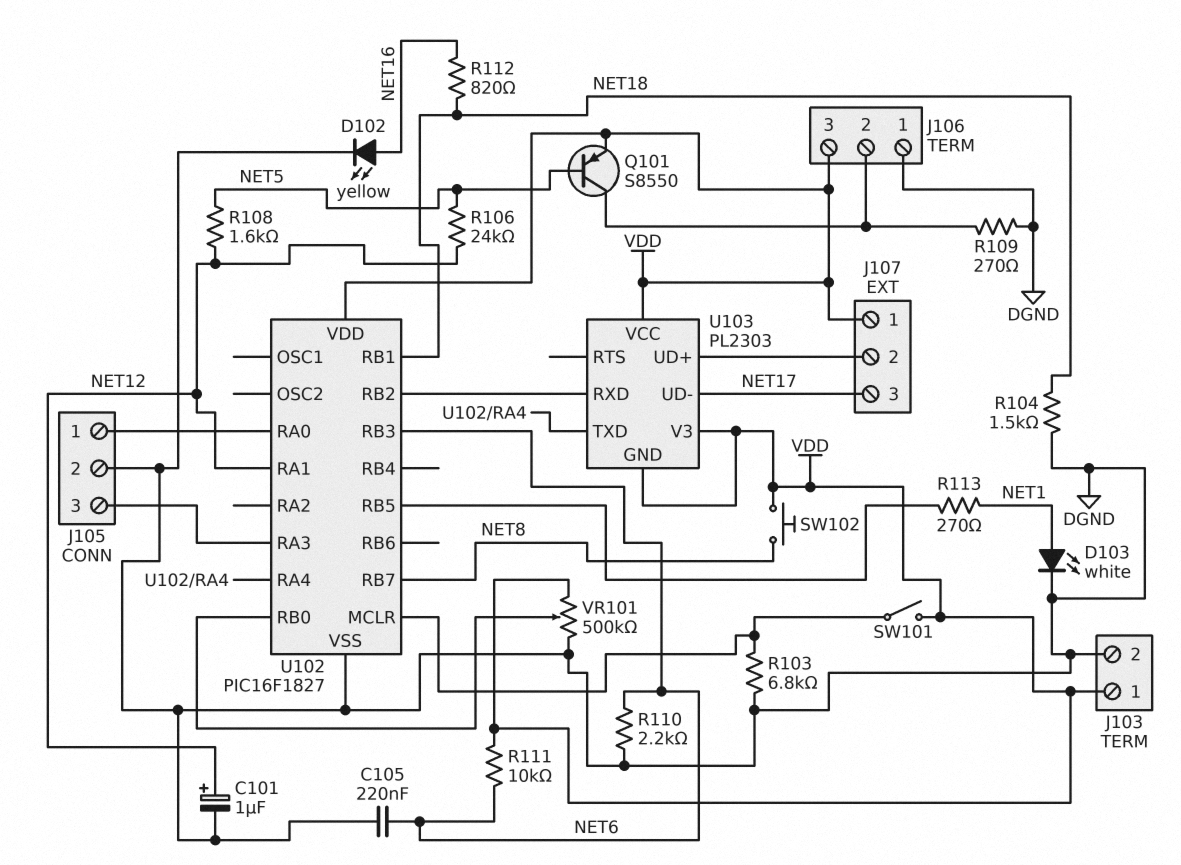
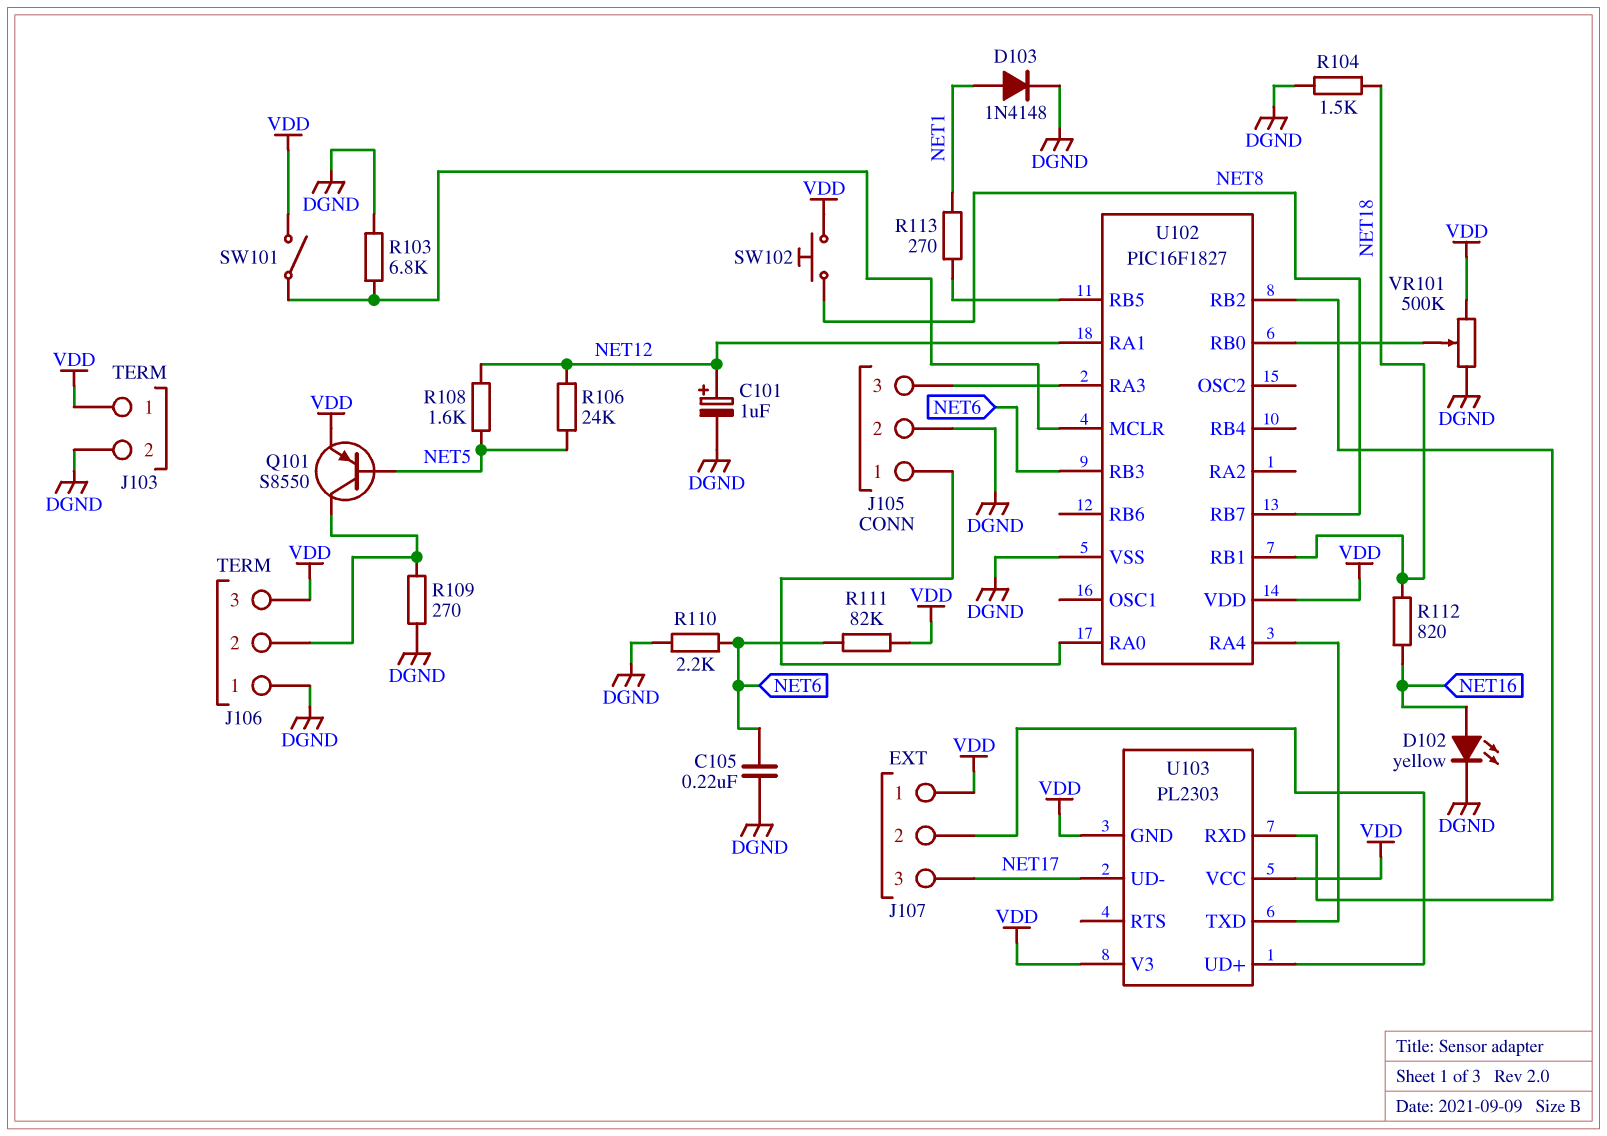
D103: LED white (A NET1, K DGND) -> diode 1N4148 (A NET1, K DGND)
R111: 10k (NET6, VDD) -> 82k (NET6, VDD)

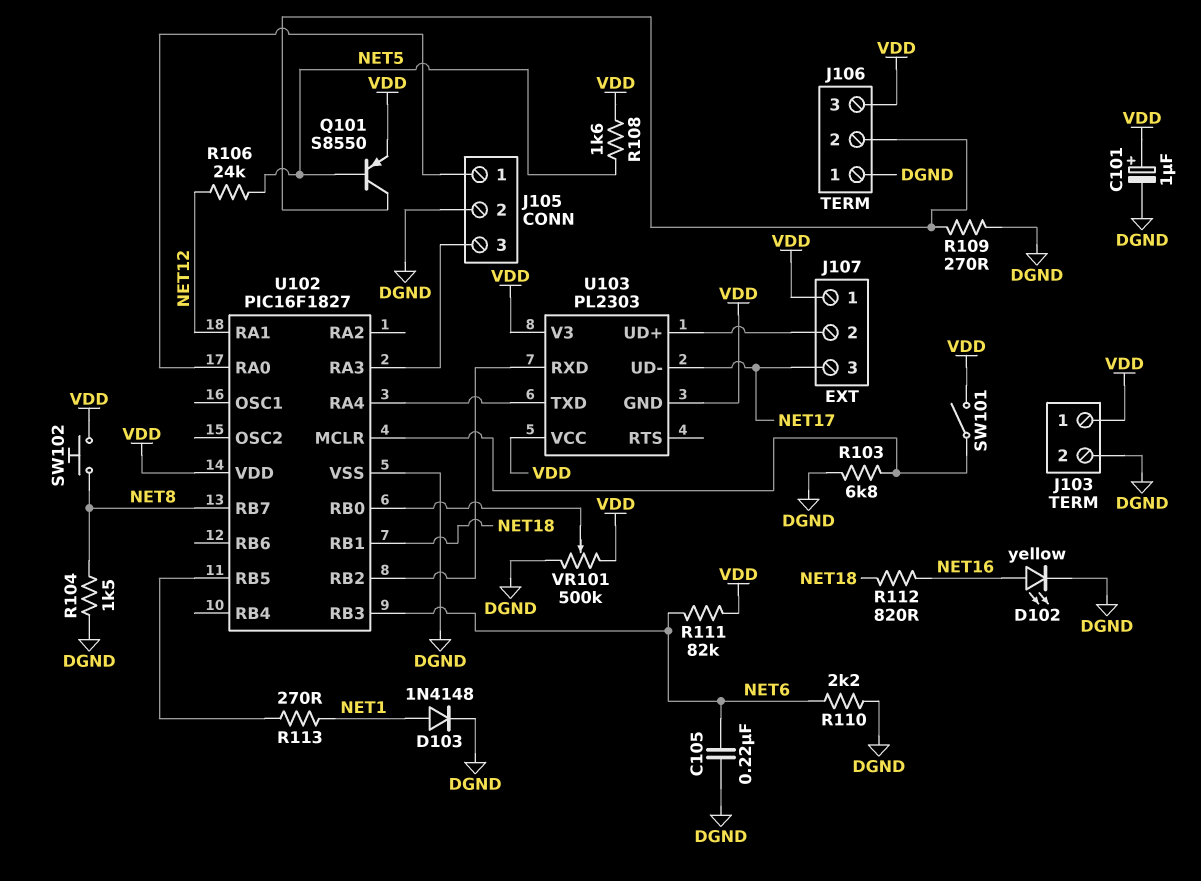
C101: 1uF (plus NET12, minus DGND) -> 1uF (plus VDD, minus DGND)
R104: 1.5k (DGND, NET18) -> 1.5k (DGND, NET8)
R108: 1.6k (NET5, NET12) -> 1.6k (NET5, VDD)

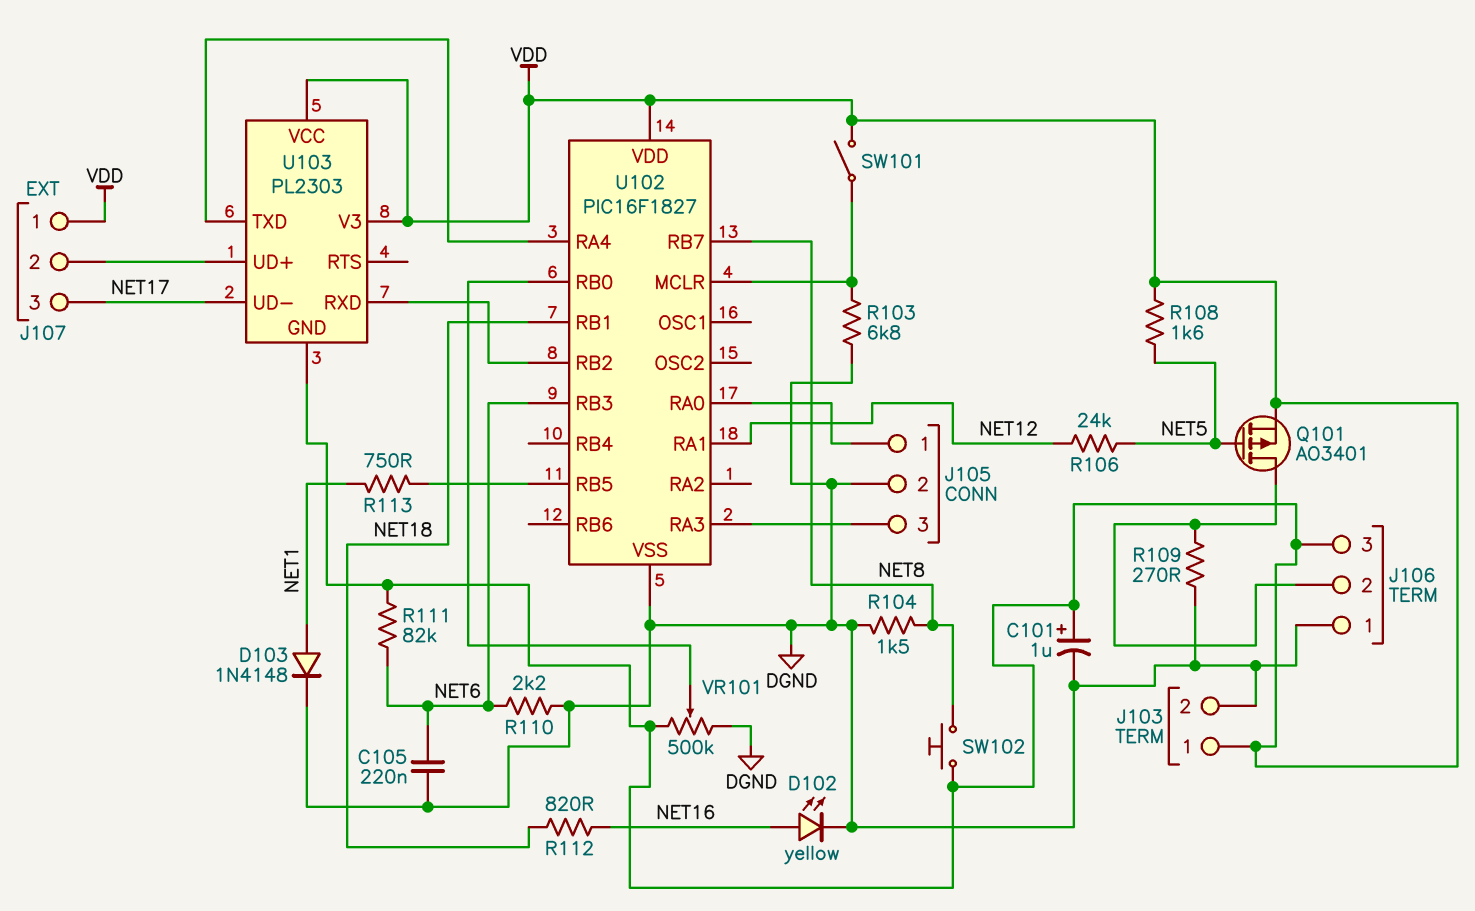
Q101: PNP S8550 (B NET5, C J106/2, E VDD) -> PMOS AO3401 (G NET5, D J106/2, S VDD)
R113: 270 (NET1, U102/RB5) -> 750 (NET1, U102/RB5)

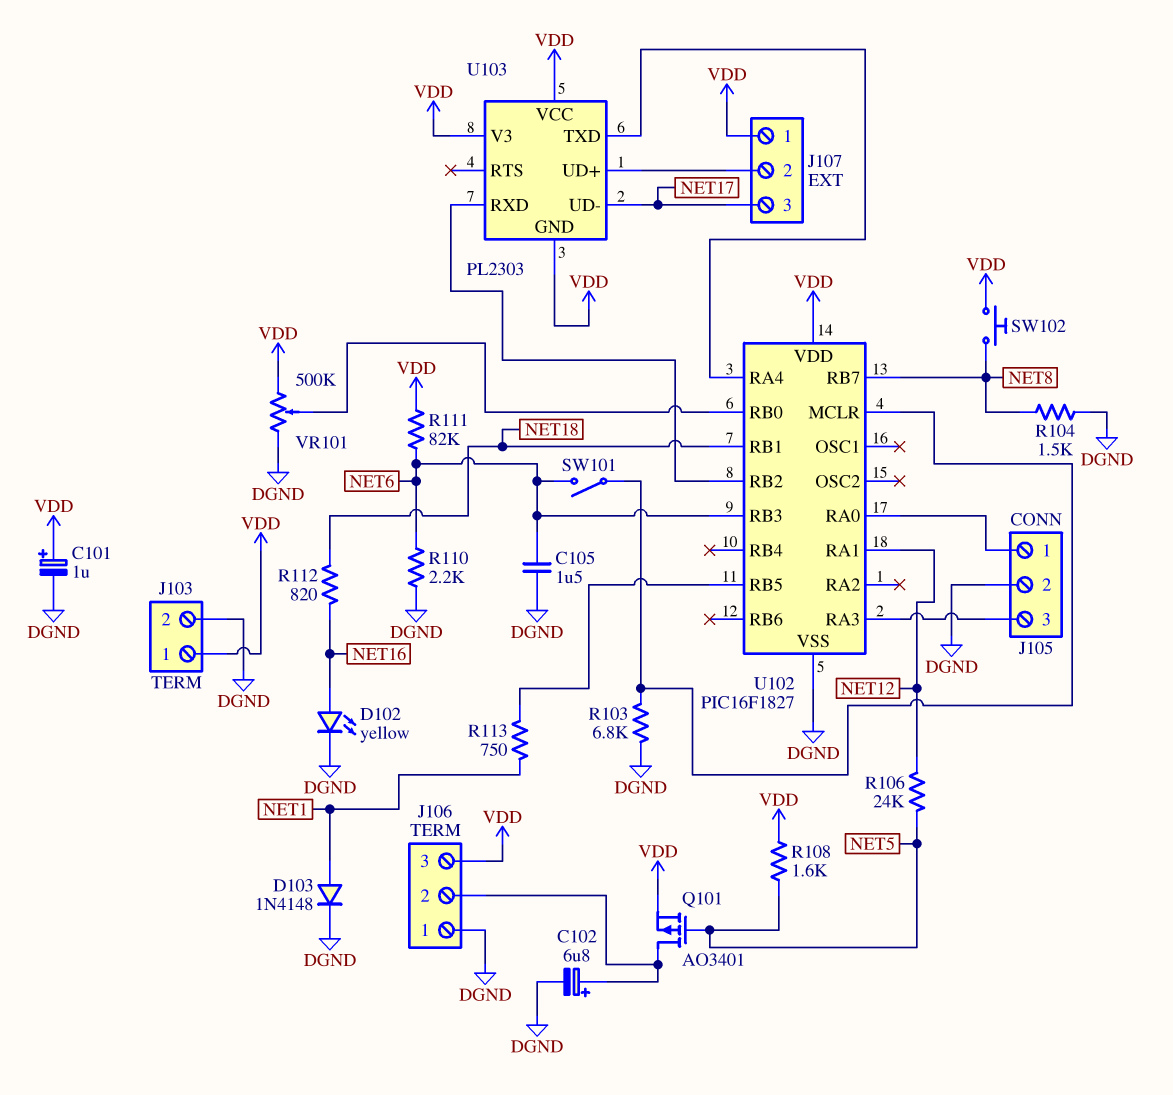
C102: none -> 6.8uF (plus J106/2, minus DGND)
C105: 220nF (DGND, NET6) -> 1.5uF (DGND, NET6)
R109: 270 (DGND, J106/2) -> none
SW101: switch (U102/MCLR, VDD) -> switch (NET6, U102/MCLR)

